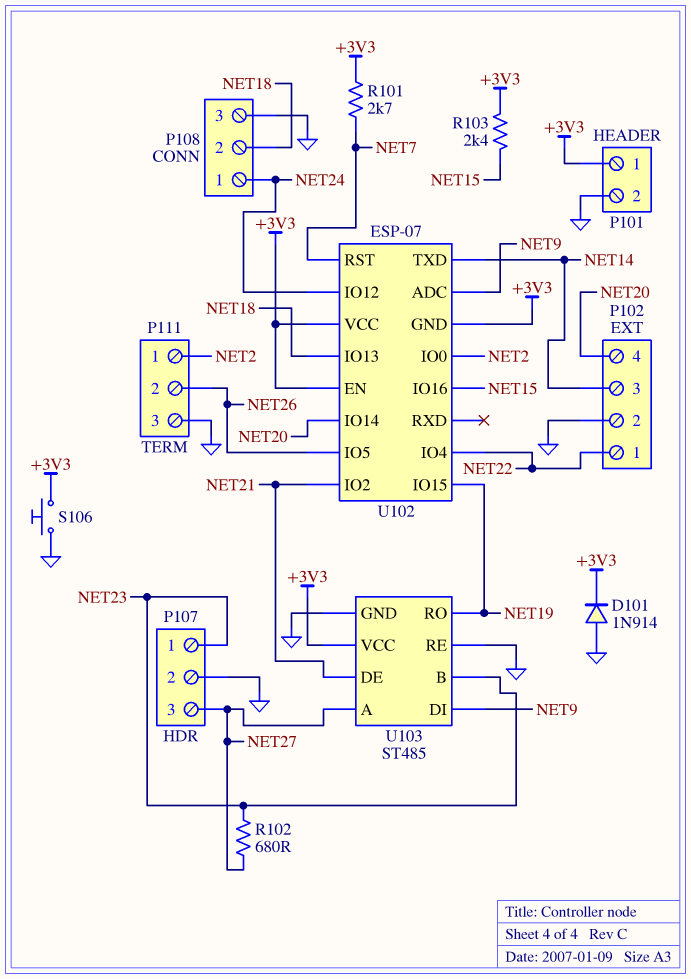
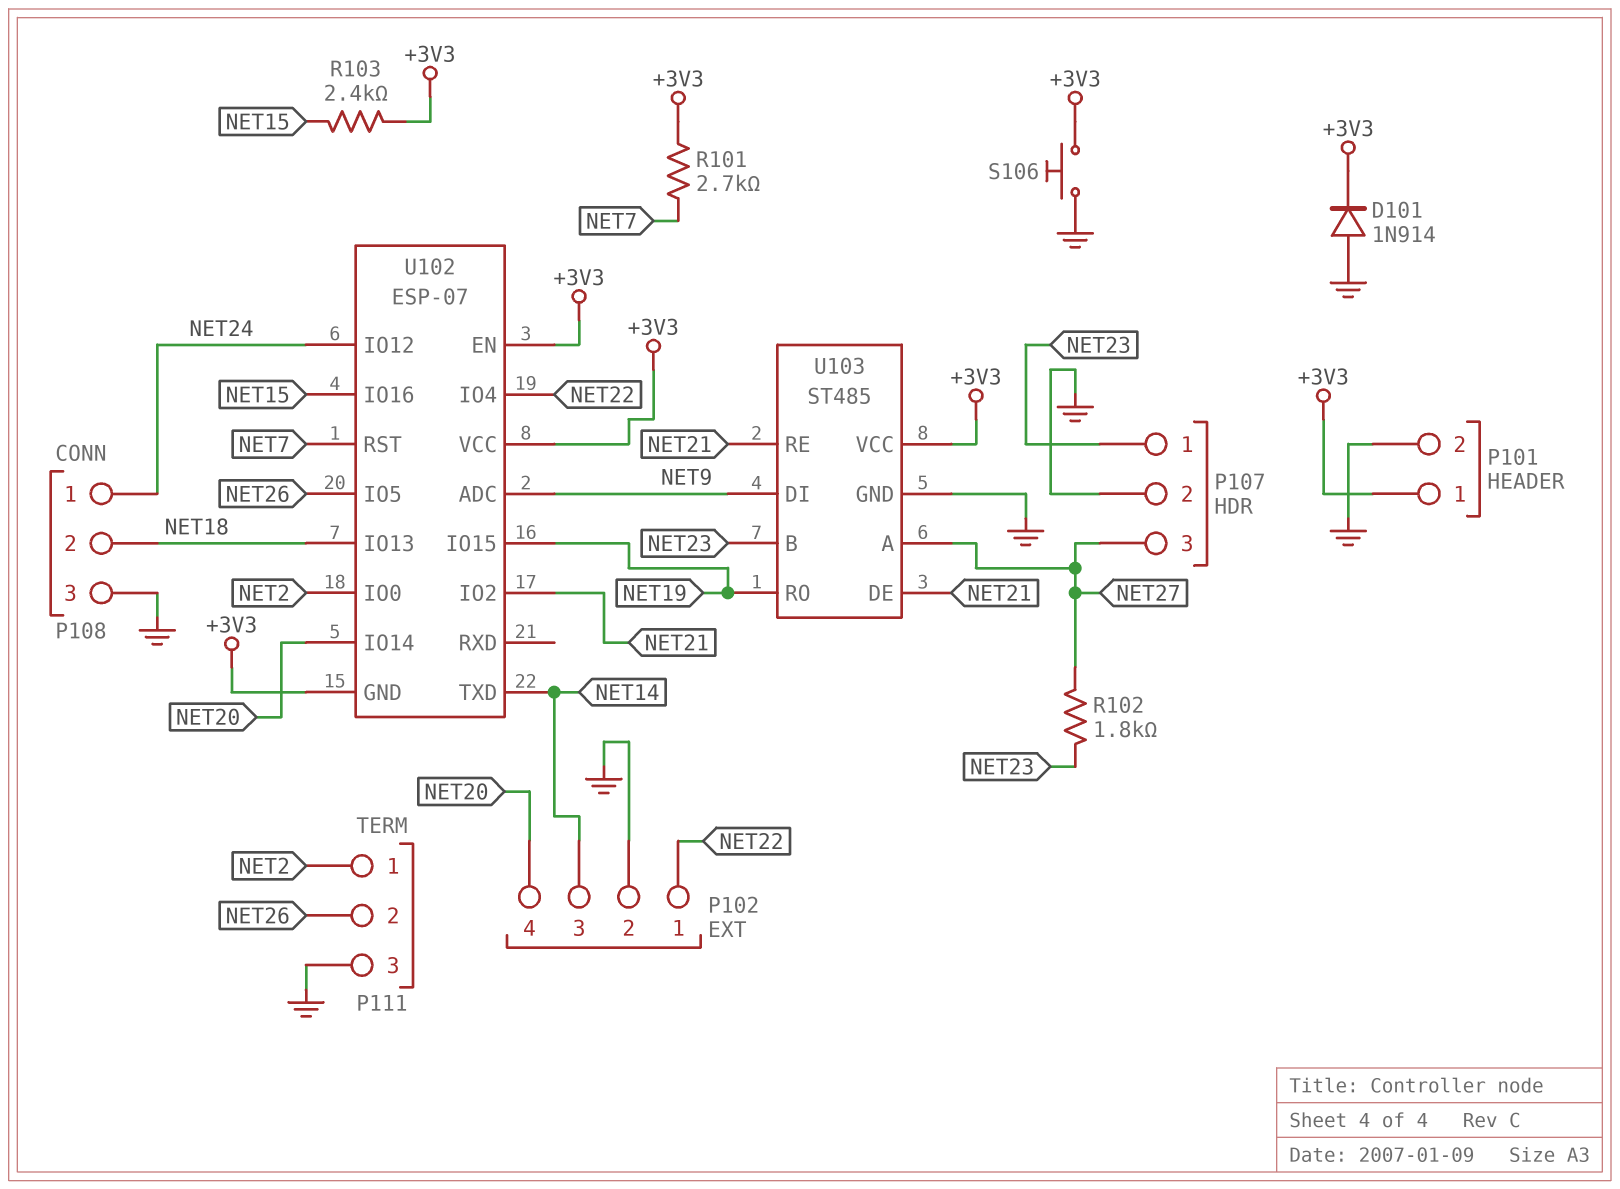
R102: 680 (NET23, NET27) -> 1.8k (NET23, NET27)
U103 pin RE: GND -> NET21

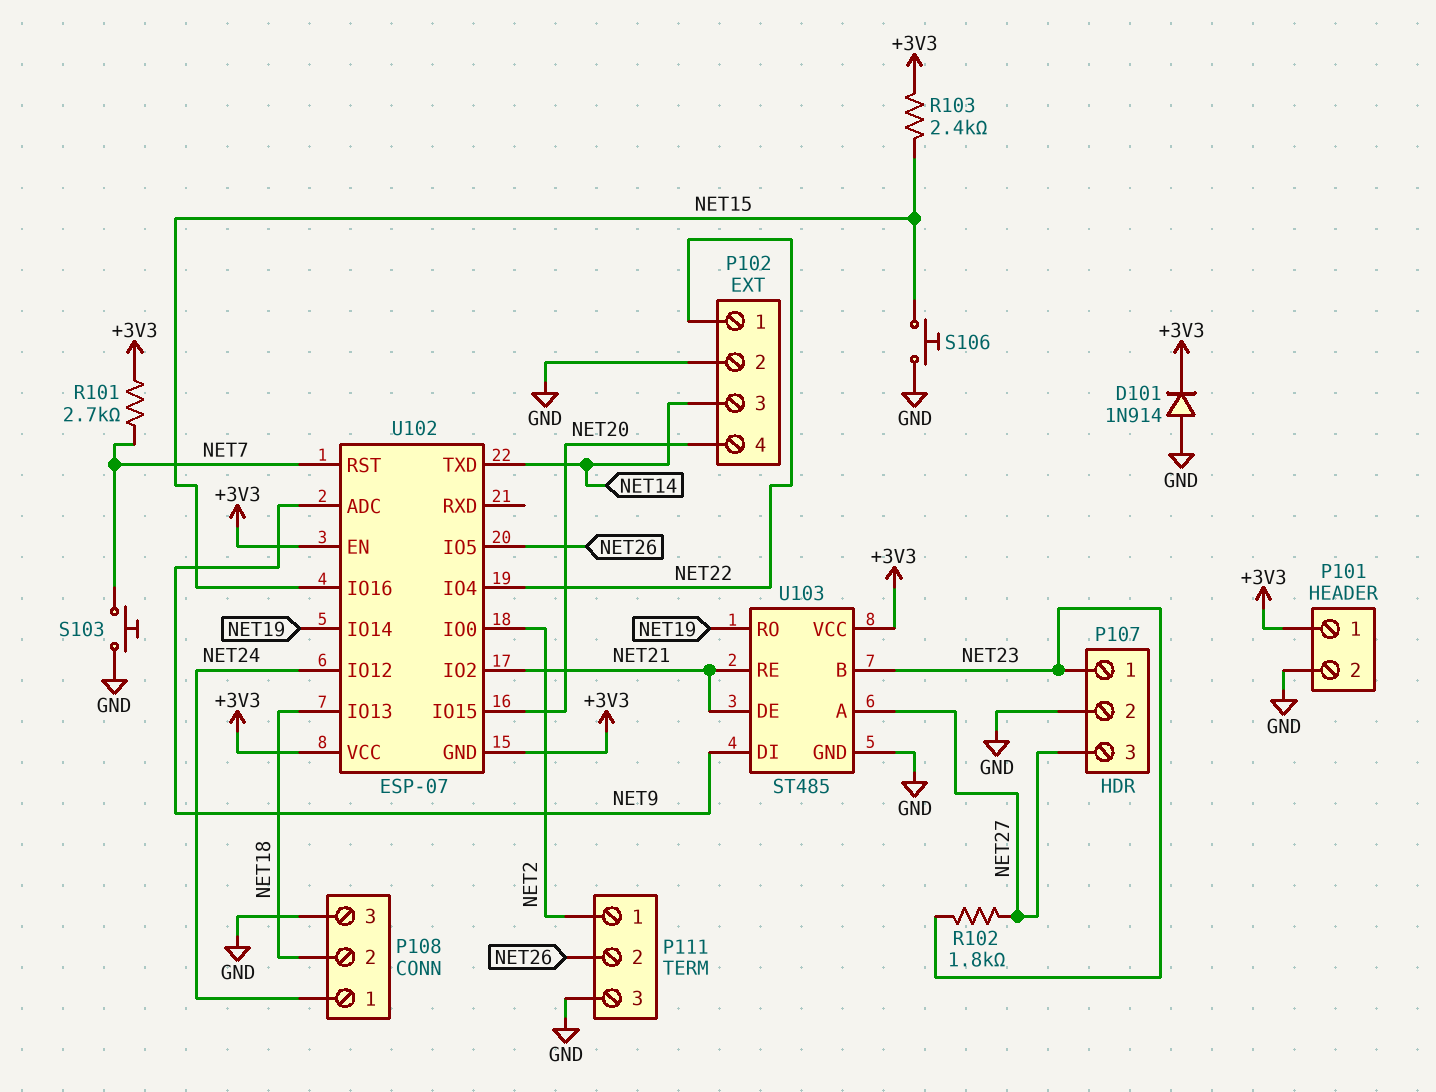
S103: none -> button (GND, NET7)
S106: button (+3V3, GND) -> button (GND, NET15)
U102 pin IO14: NET20 -> NET19
U102 pin IO15: NET19 -> NET20

